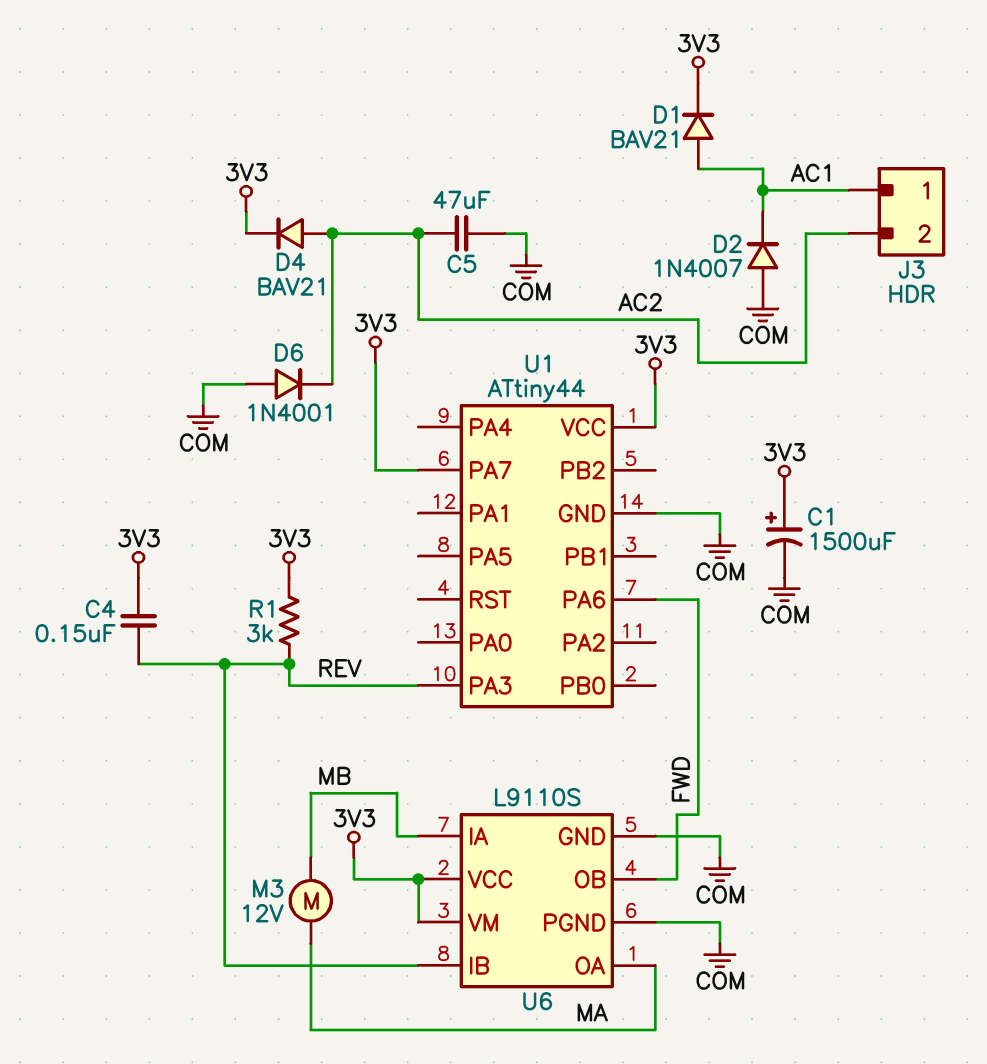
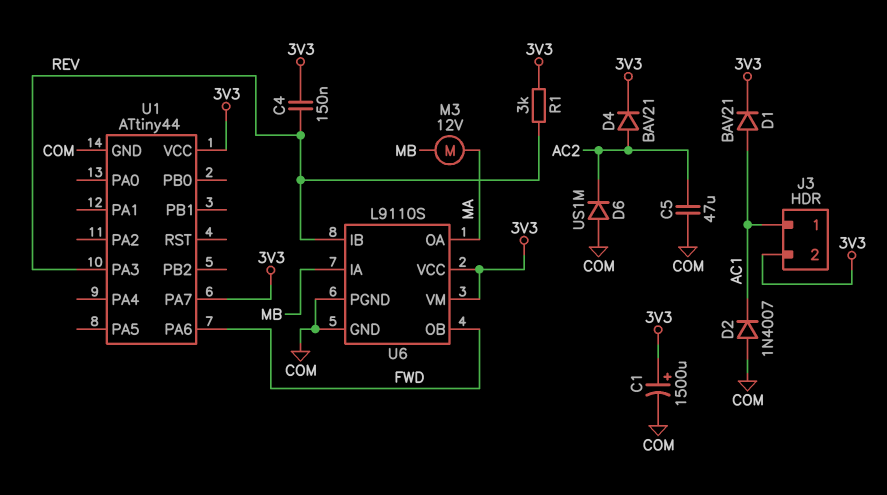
D6: diode 1N4001 (A COM, K AC2) -> diode US1M (A COM, K AC2)
J3 pin 2: AC2 -> 3V3

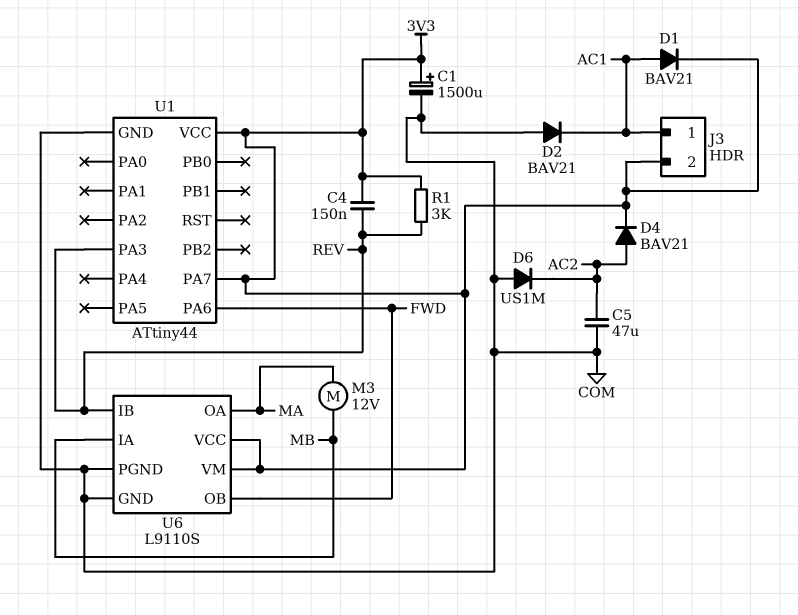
D2: diode 1N4007 (A COM, K AC1) -> diode BAV21 (A COM, K AC1)

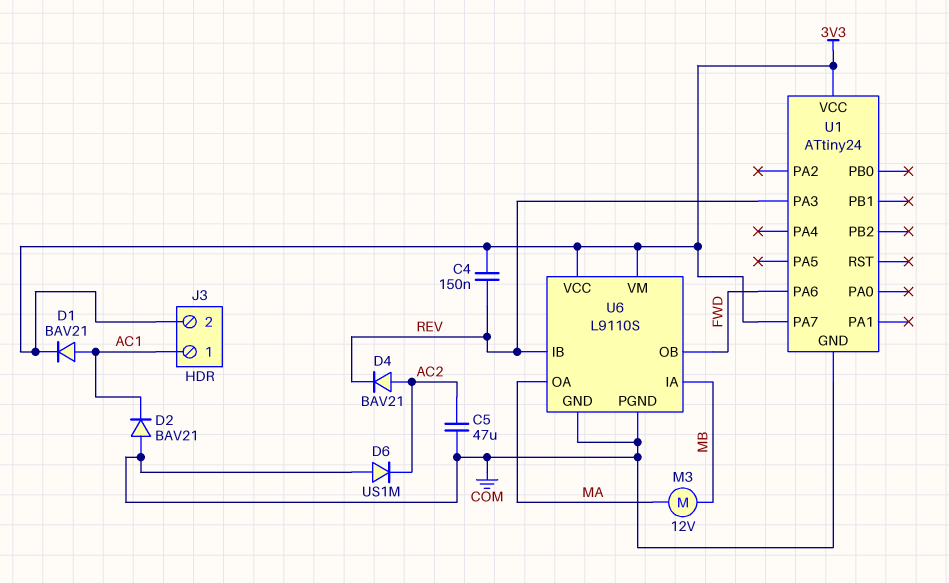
C1: 1500uF (plus 3V3, minus COM) -> none
D4: diode BAV21 (A AC2, K 3V3) -> diode BAV21 (A AC2, K REV)
R1: 3k (3V3, REV) -> none
U1: ATtiny44 -> ATtiny24

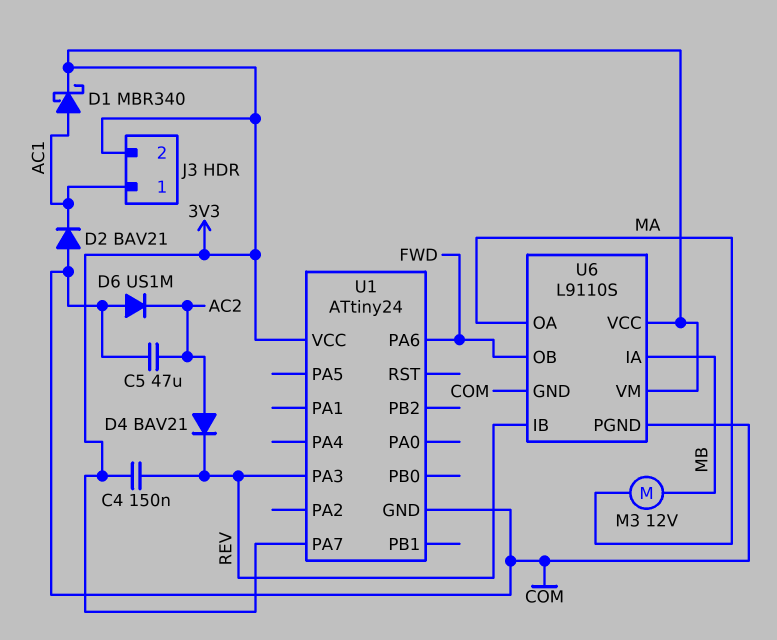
D1: diode BAV21 (A AC1, K 3V3) -> schottky MBR340 (A AC1, K 3V3)

